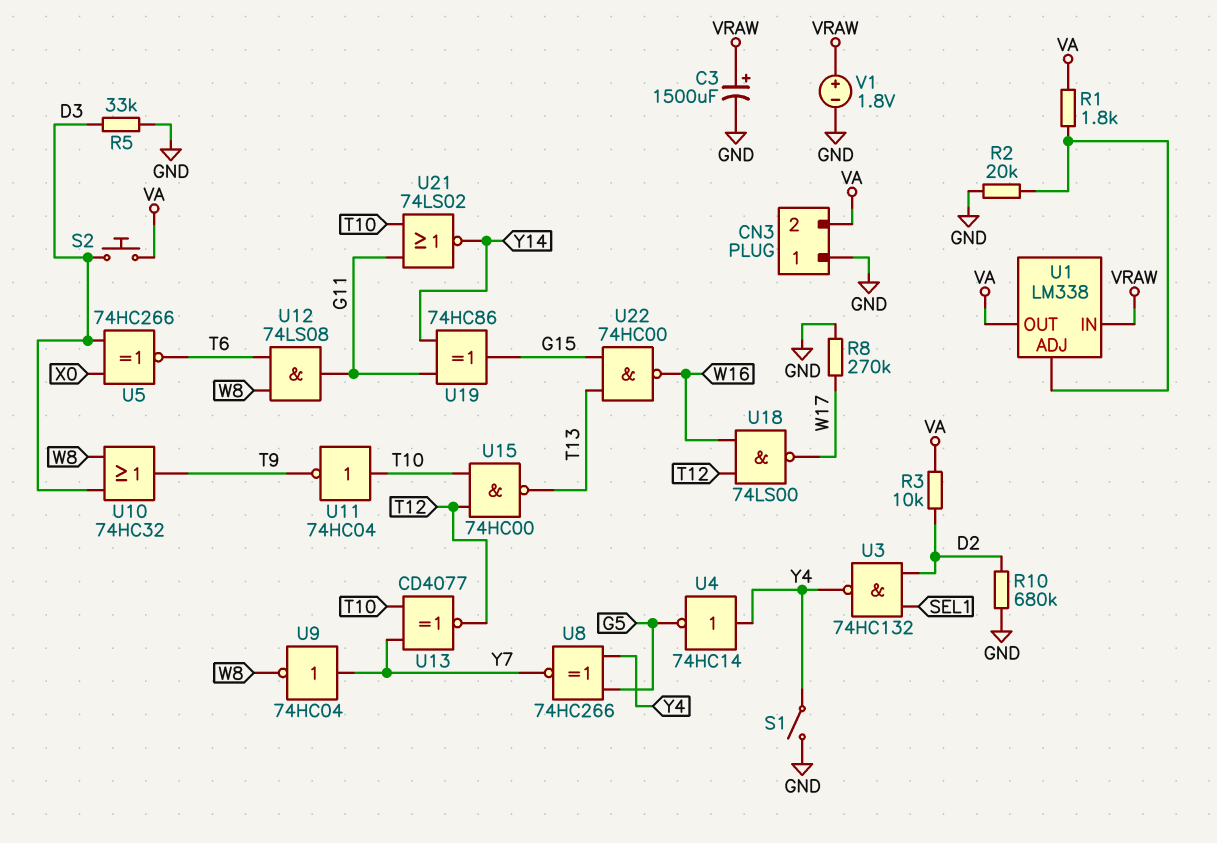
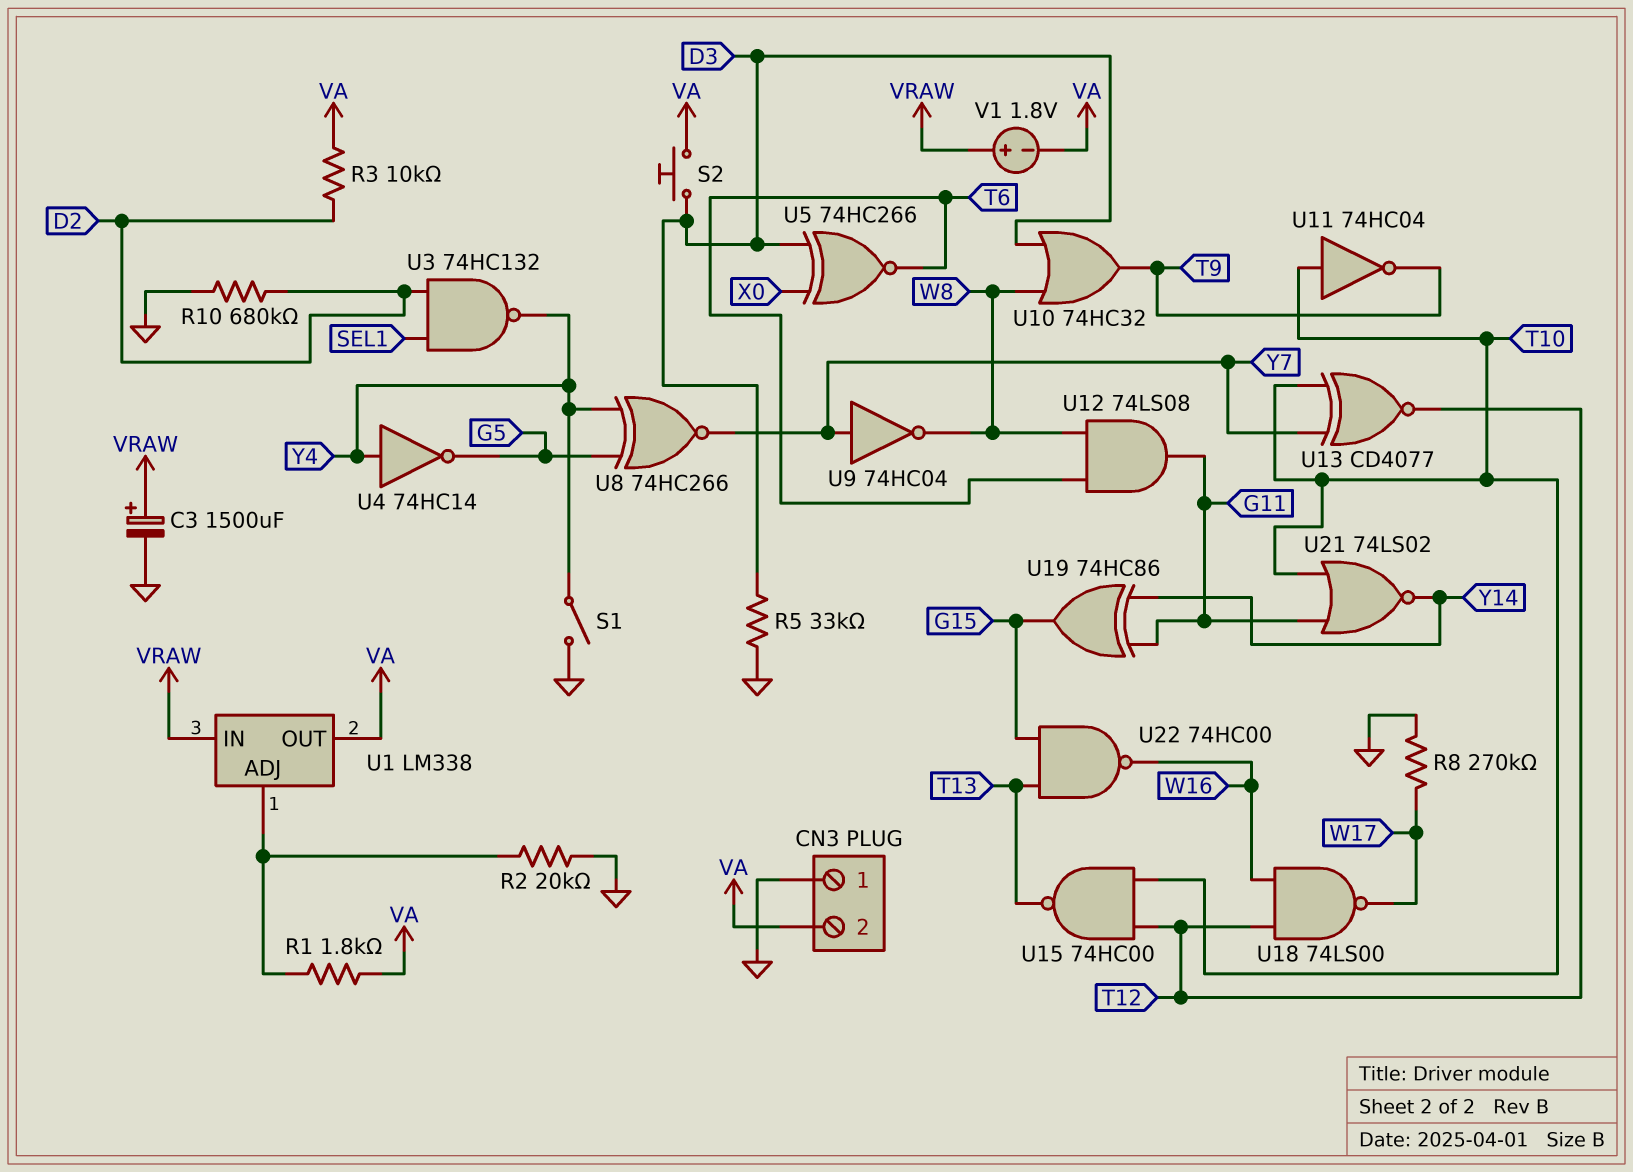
V1: 1.8V (plus VRAW, minus GND) -> 1.8V (plus VRAW, minus VA)

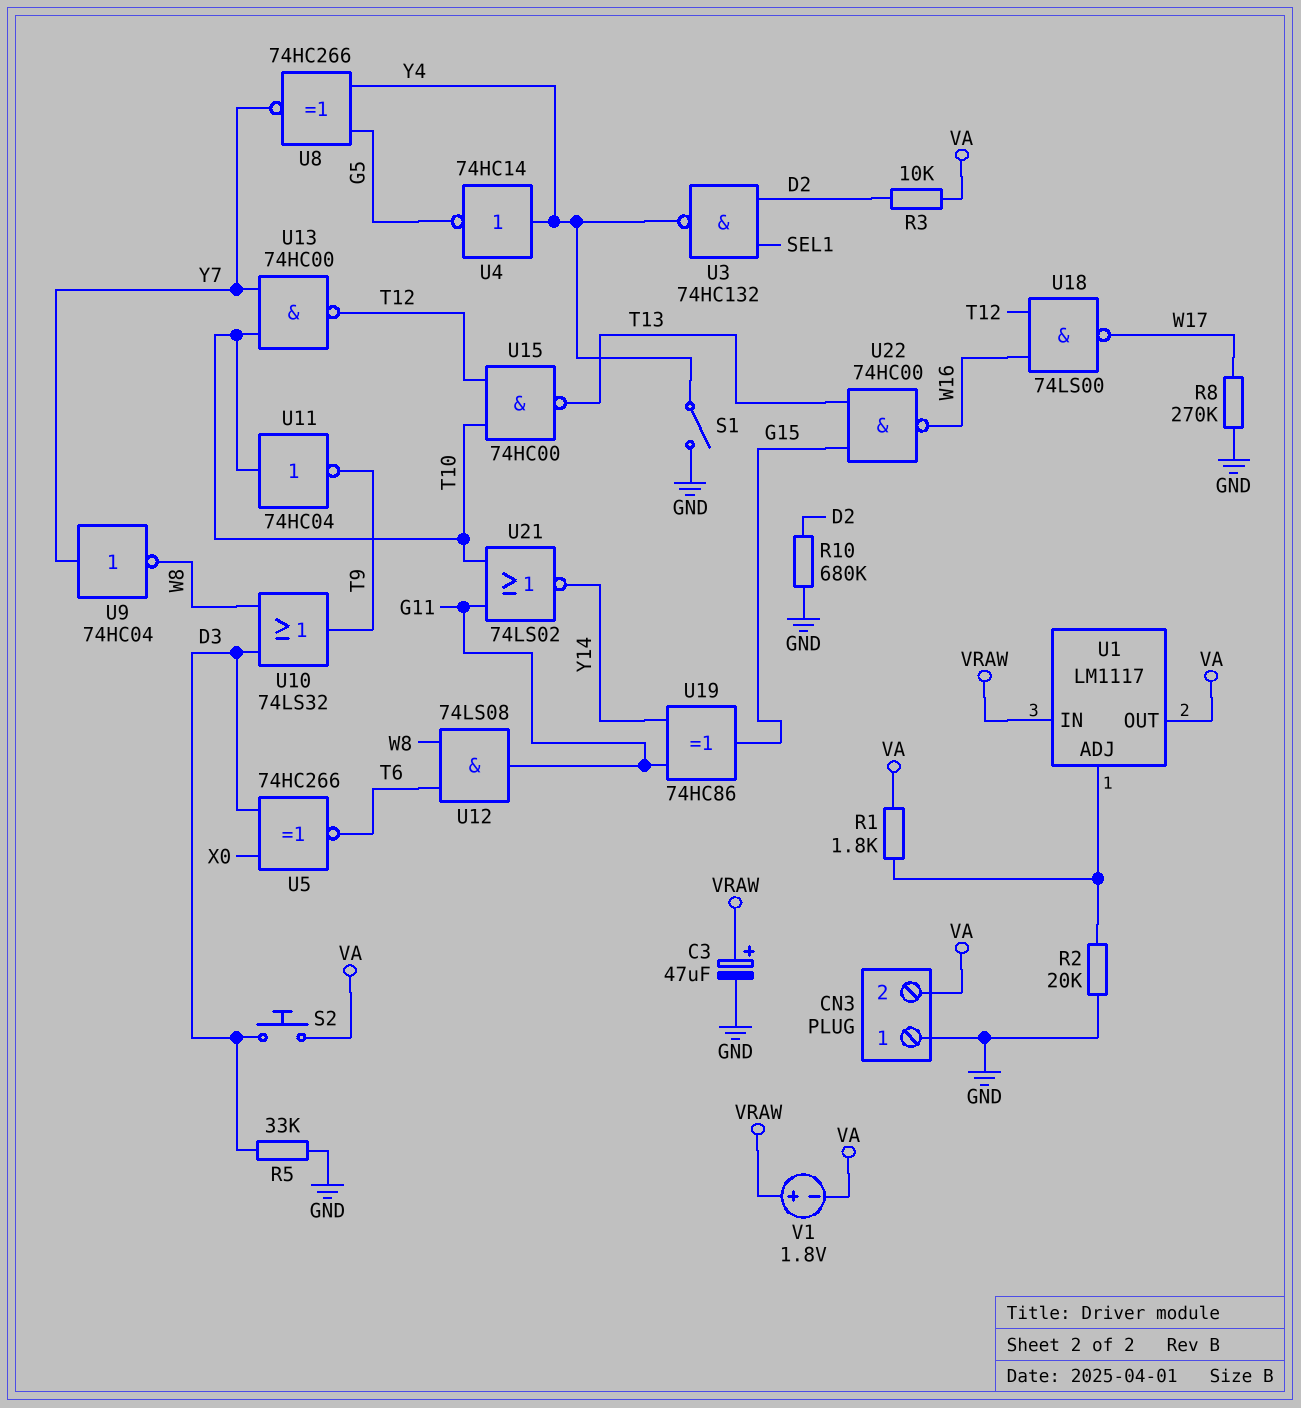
C3: 1500uF (plus VRAW, minus GND) -> 47uF (plus VRAW, minus GND)
U1: LM338 -> LM1117
U10: OR 74HC32 (in D3, in W8, out T9) -> OR 74LS32 (in D3, in W8, out T9)
U13: XNOR CD4077 (in T10, in Y7, out T12) -> NAND 74HC00 (in T10, in Y7, out T12)

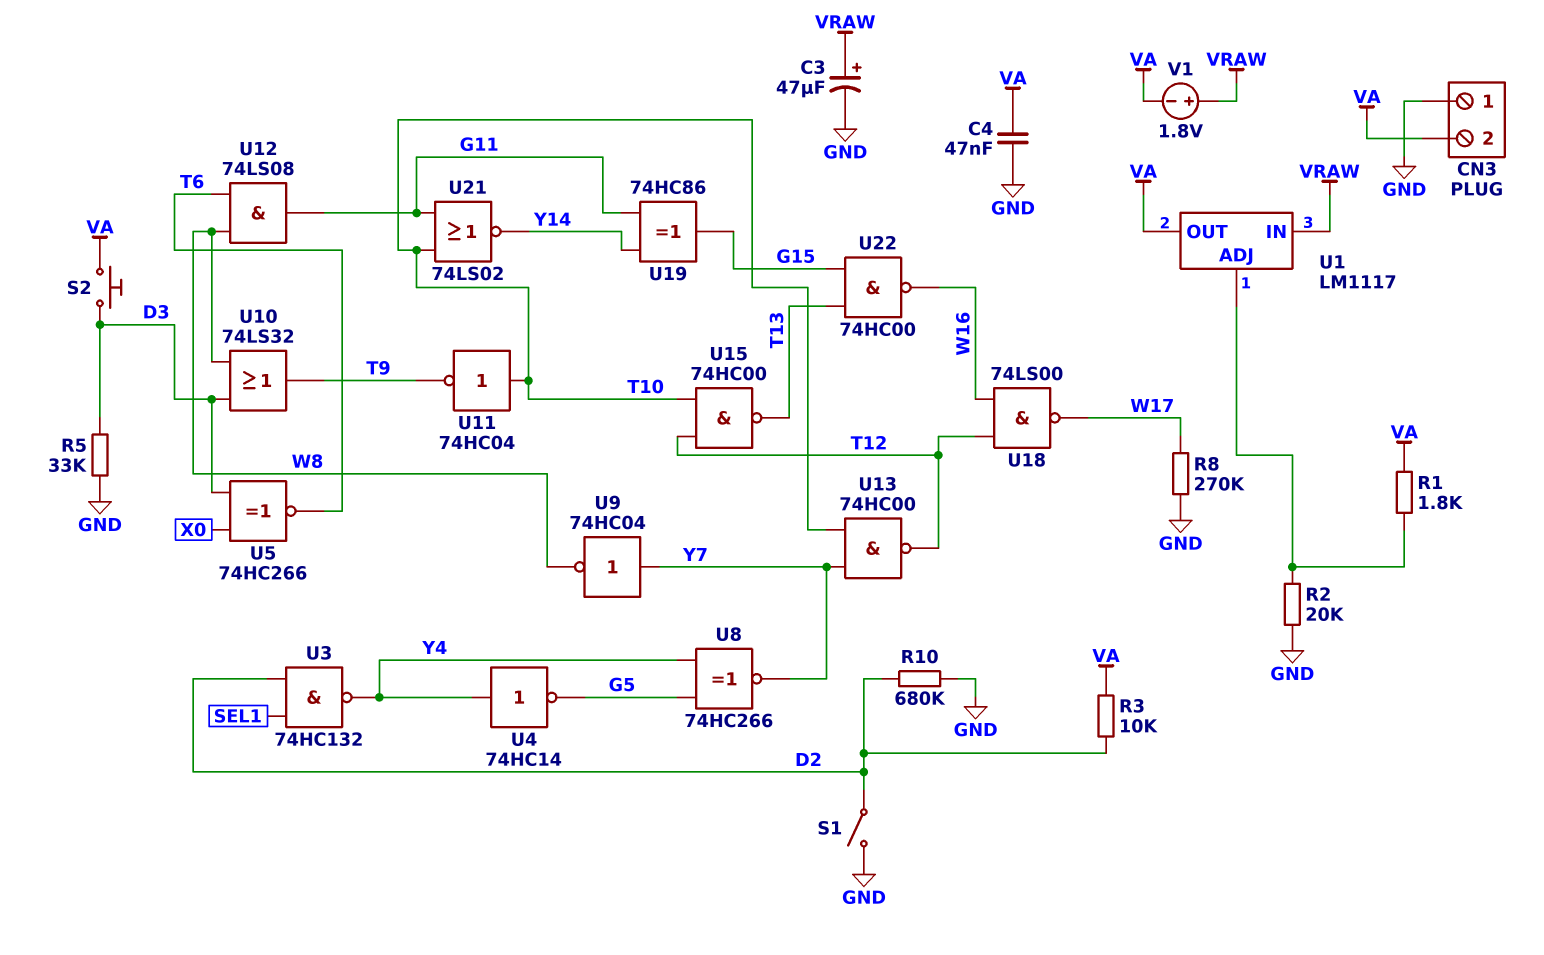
C4: none -> 47nF (GND, VA)
S1: switch (GND, Y4) -> switch (D2, GND)

